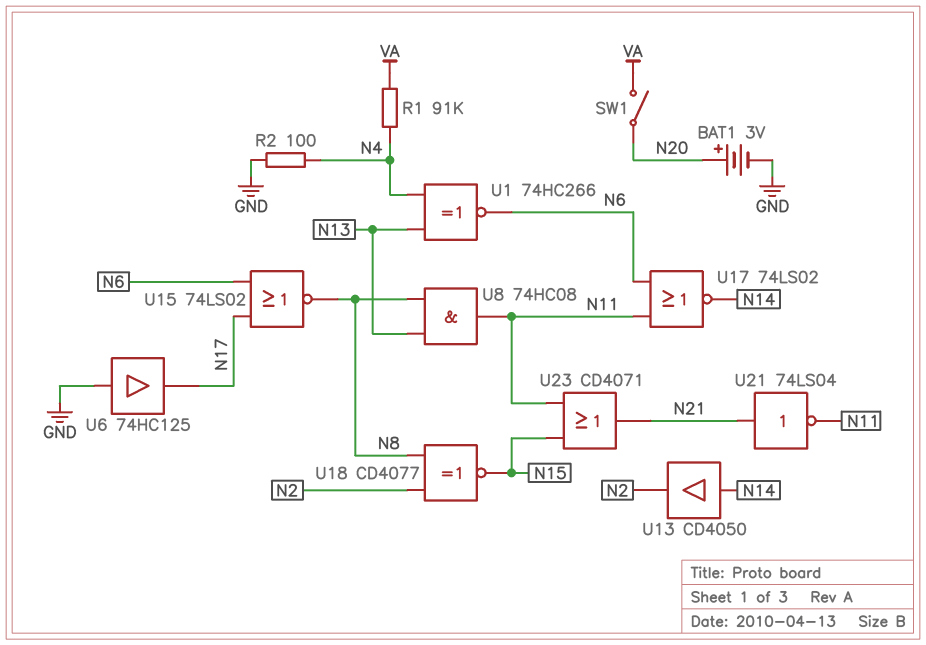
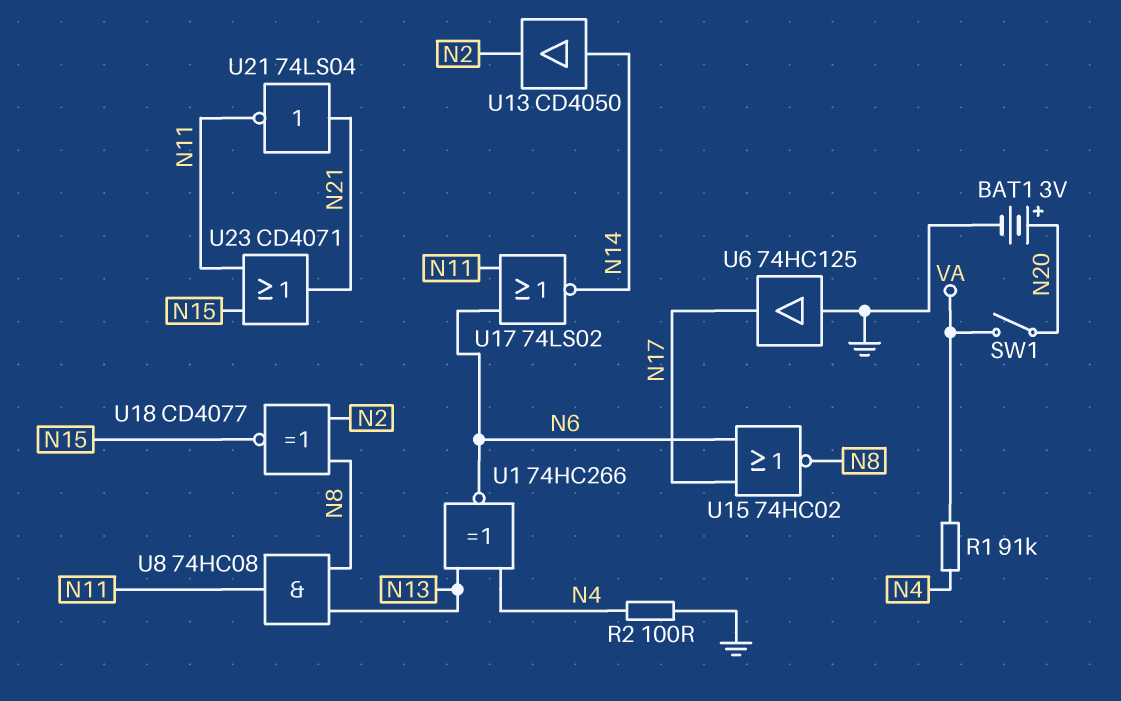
U15: NOR 74LS02 (in N6, in N17, out N8) -> NOR 74HC02 (in N6, in N17, out N8)

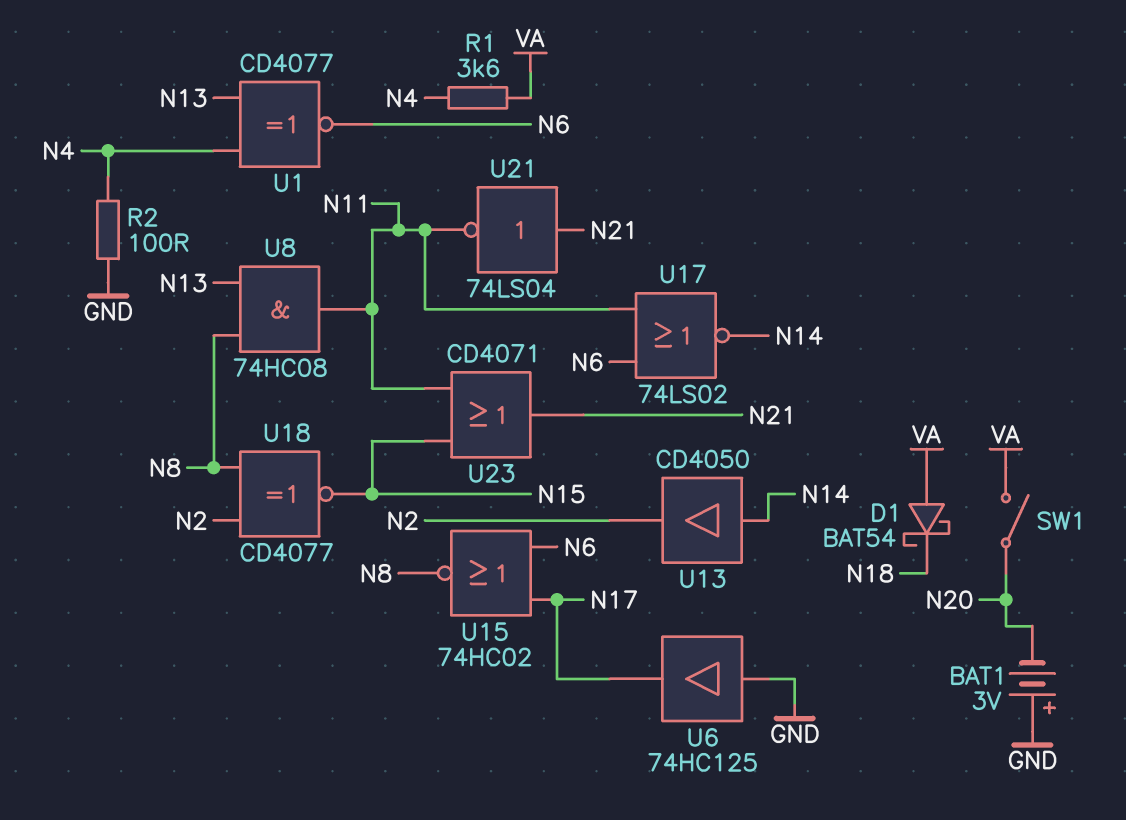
BAT1: 3V (plus N20, minus GND) -> 3V (plus GND, minus N20)
D1: none -> schottky BAT54 (A VA, K N18)
R1: 91k (N4, VA) -> 3.6k (N4, VA)
U1: XNOR 74HC266 (in N4, in N13, out N6) -> XNOR CD4077 (in N4, in N13, out N6)

